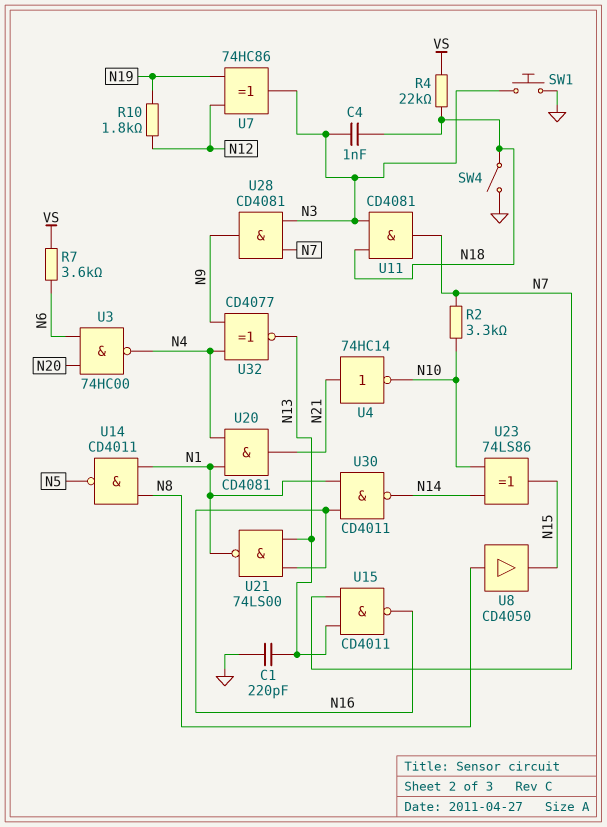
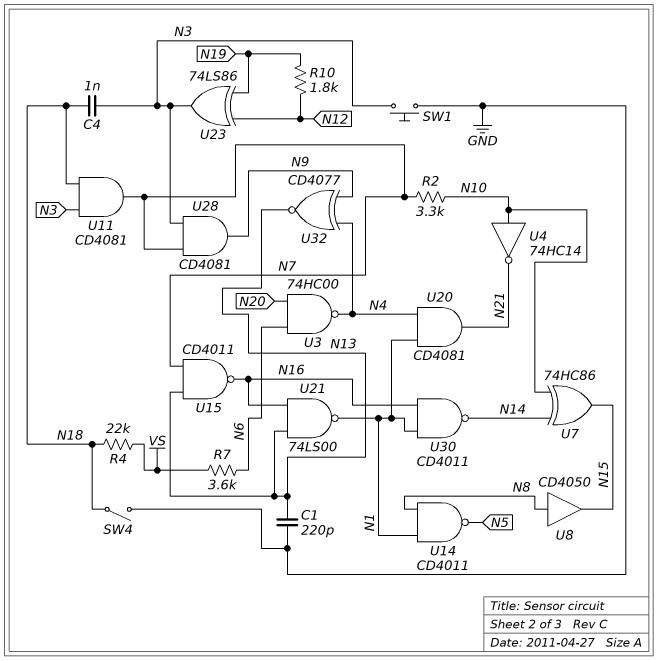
U4: NOT 74HC14 (in N21, out N10) -> NOT 74HC14 (in N10, out N21)
U7: XOR 74HC86 (in N12, in N19, out N3) -> XOR 74HC86 (in N10, in N14, out N15)
U23: XOR 74LS86 (in N10, in N14, out N15) -> XOR 74LS86 (in N12, in N19, out N3)

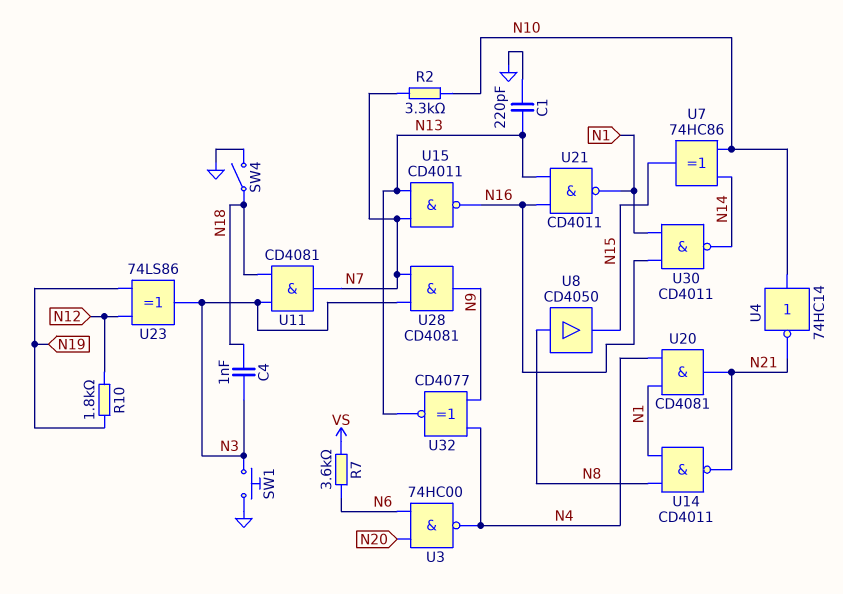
R4: 22k (N18, VS) -> none
U14: NAND CD4011 (in N1, in N8, out N5) -> NAND CD4011 (in N1, in N8, out N21)
U21: NAND 74LS00 (in N13, in N16, out N1) -> NAND CD4011 (in N13, in N16, out N1)

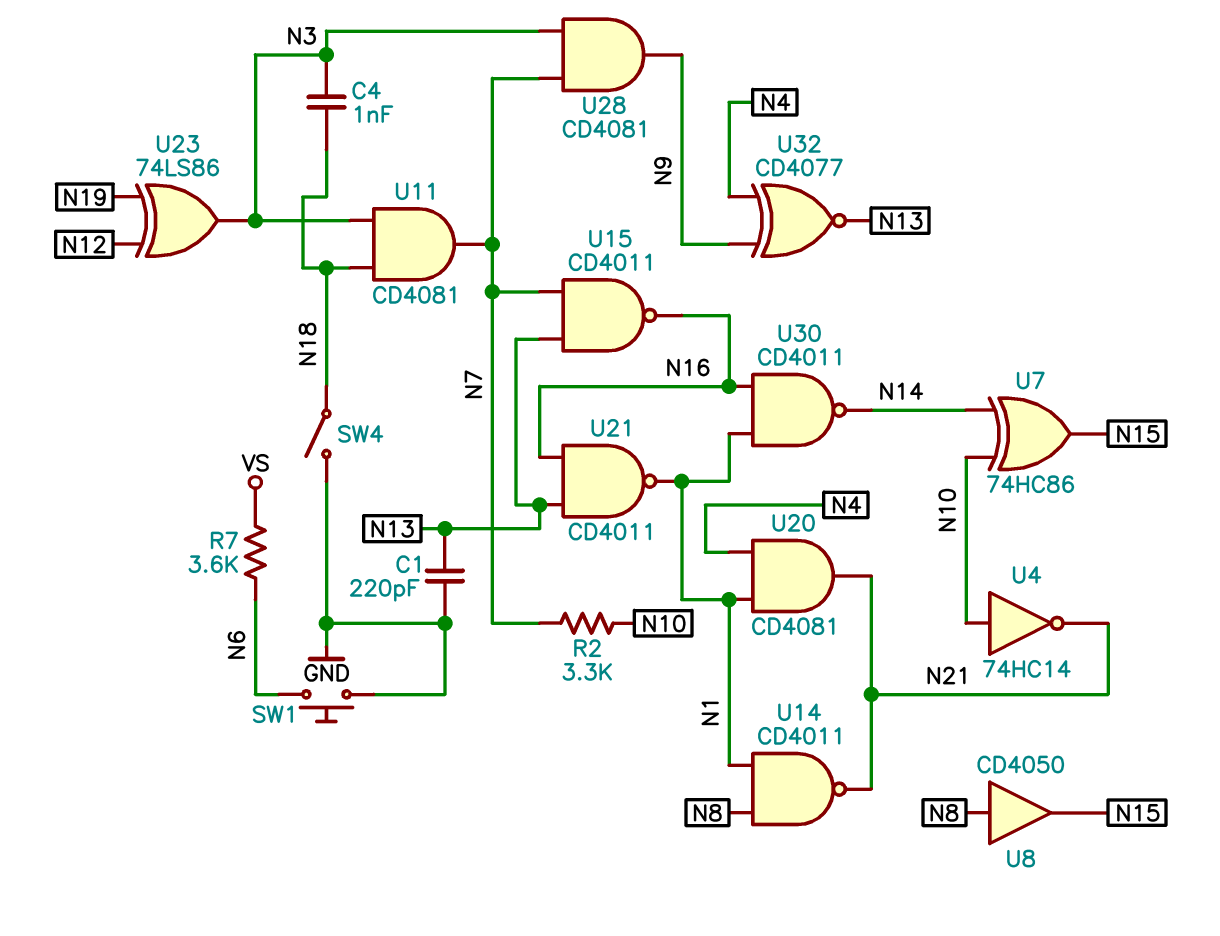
R10: 1.8k (N12, N19) -> none
SW1: button (GND, N3) -> button (GND, N6)
U3: NAND 74HC00 (in N6, in N20, out N4) -> none

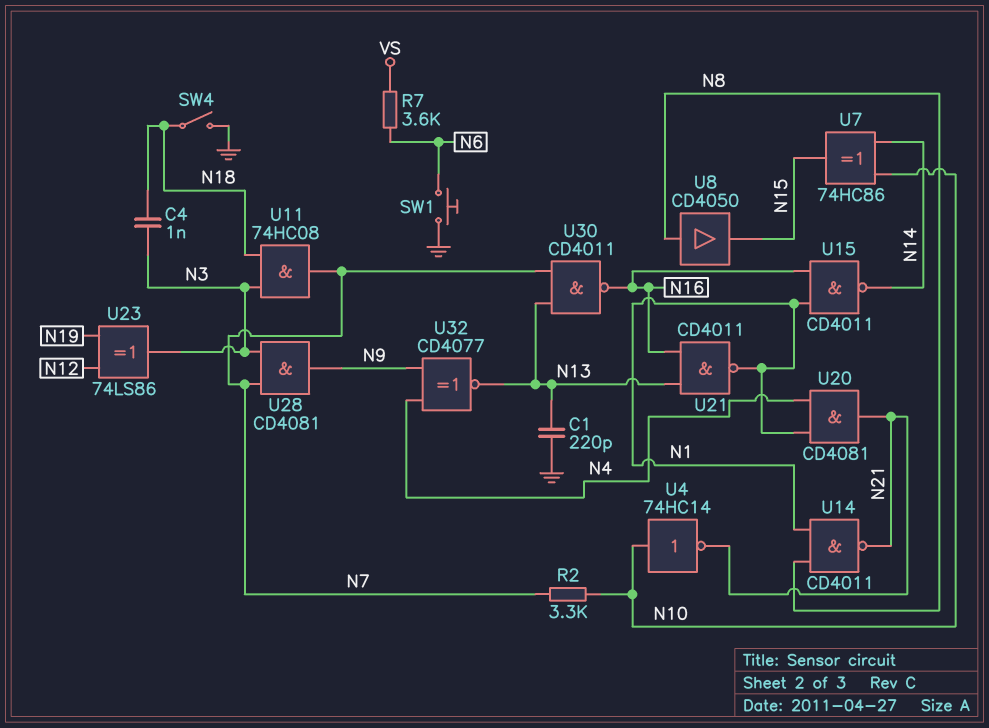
U11: AND CD4081 (in N3, in N18, out N7) -> AND 74HC08 (in N3, in N18, out N7)
U15: NAND CD4011 (in N7, in N13, out N16) -> NAND CD4011 (in N1, in N16, out N14)
U30: NAND CD4011 (in N1, in N16, out N14) -> NAND CD4011 (in N7, in N13, out N16)

